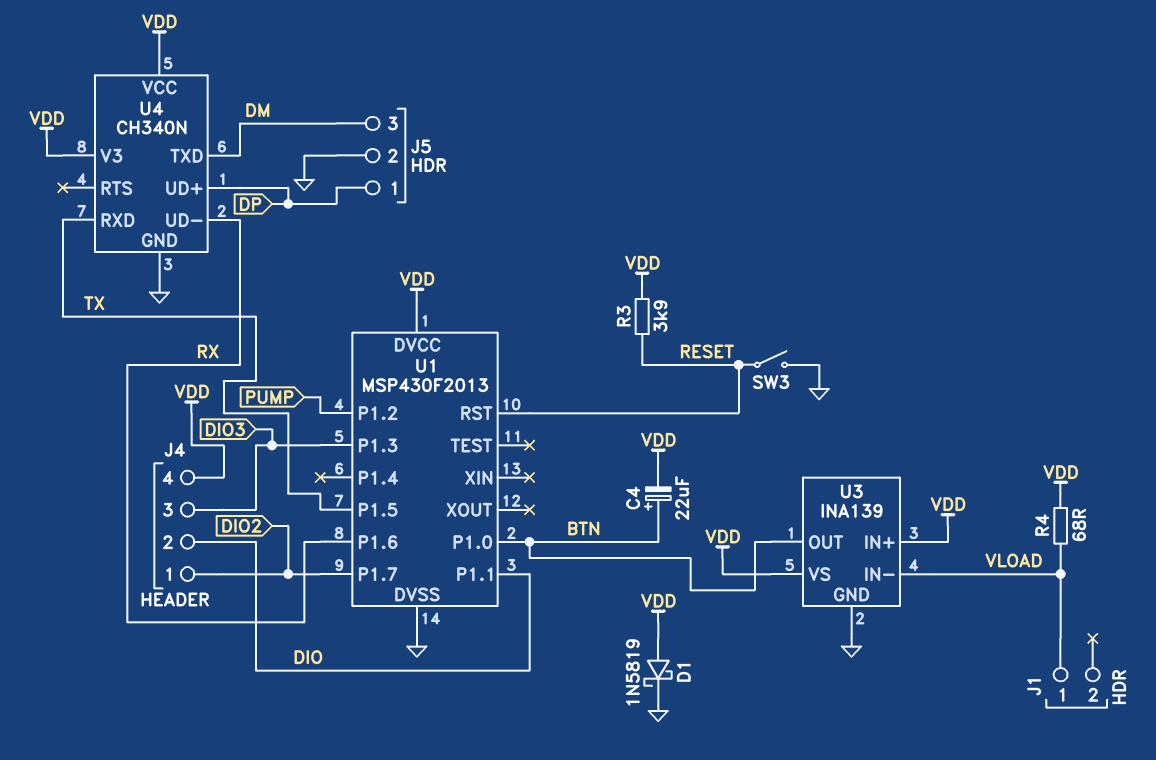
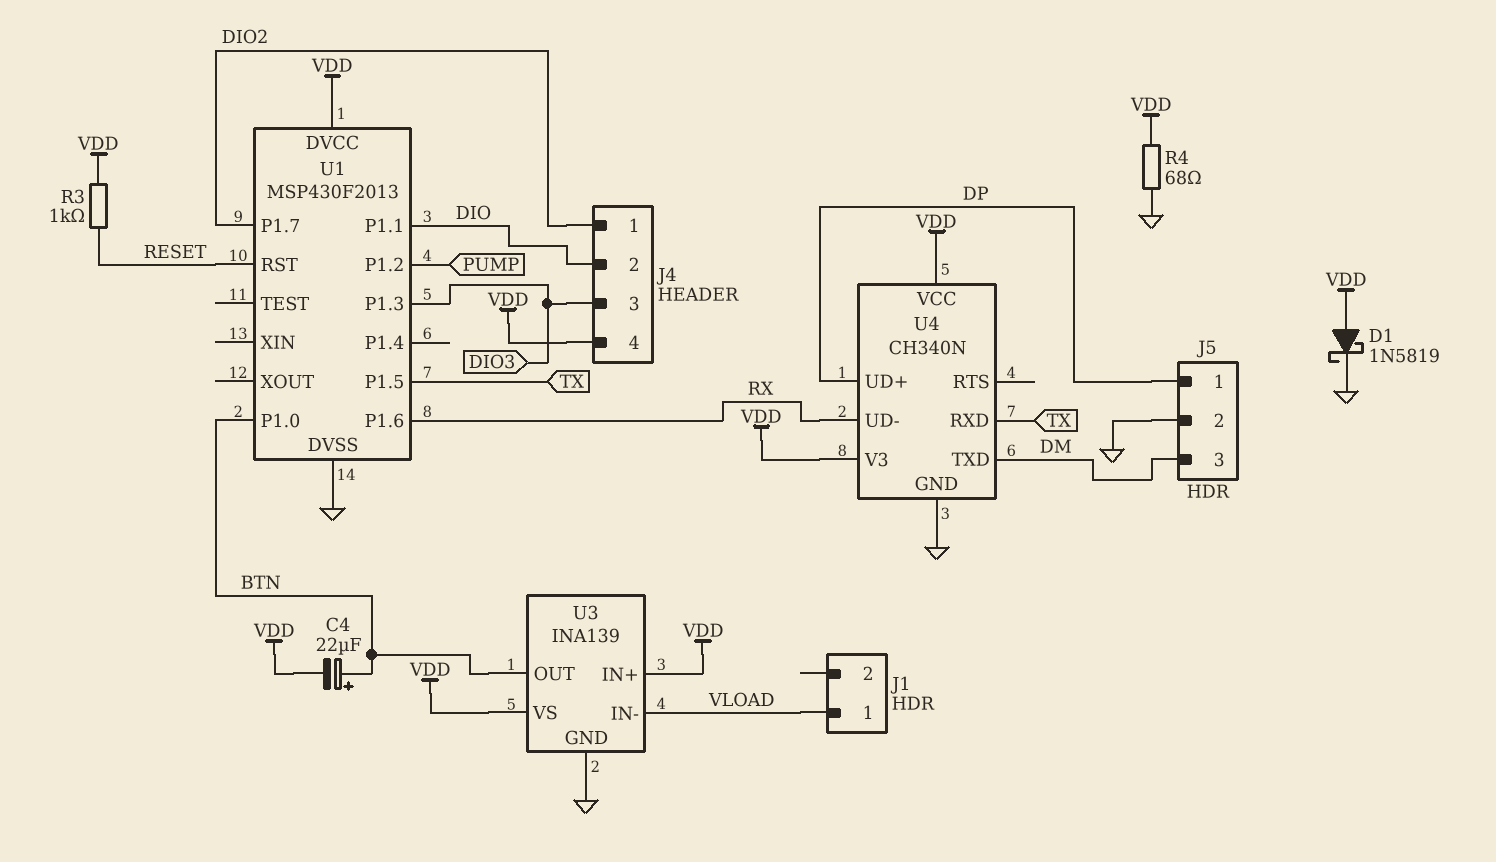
R3: 3.9k (RESET, VDD) -> 1k (RESET, VDD)
R4: 68 (VDD, VLOAD) -> 68 (GND, VDD)
SW3: switch (GND, RESET) -> none

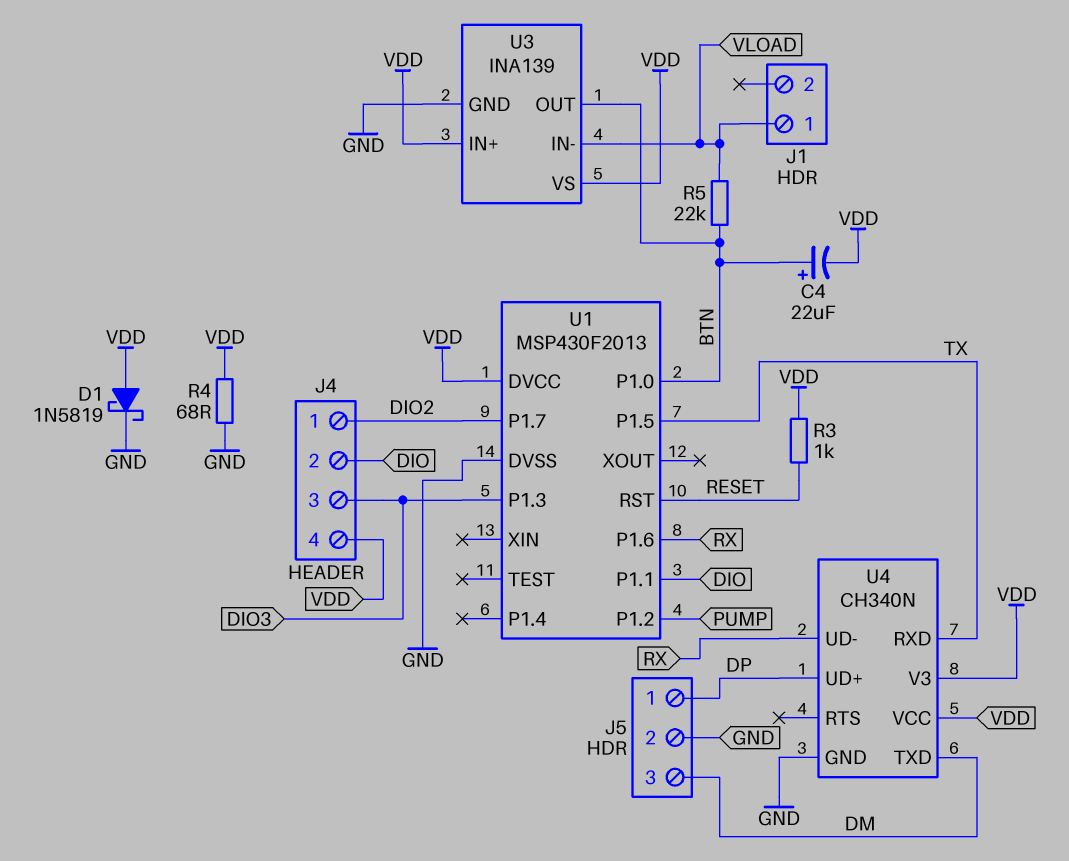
R5: none -> 22k (BTN, VLOAD)

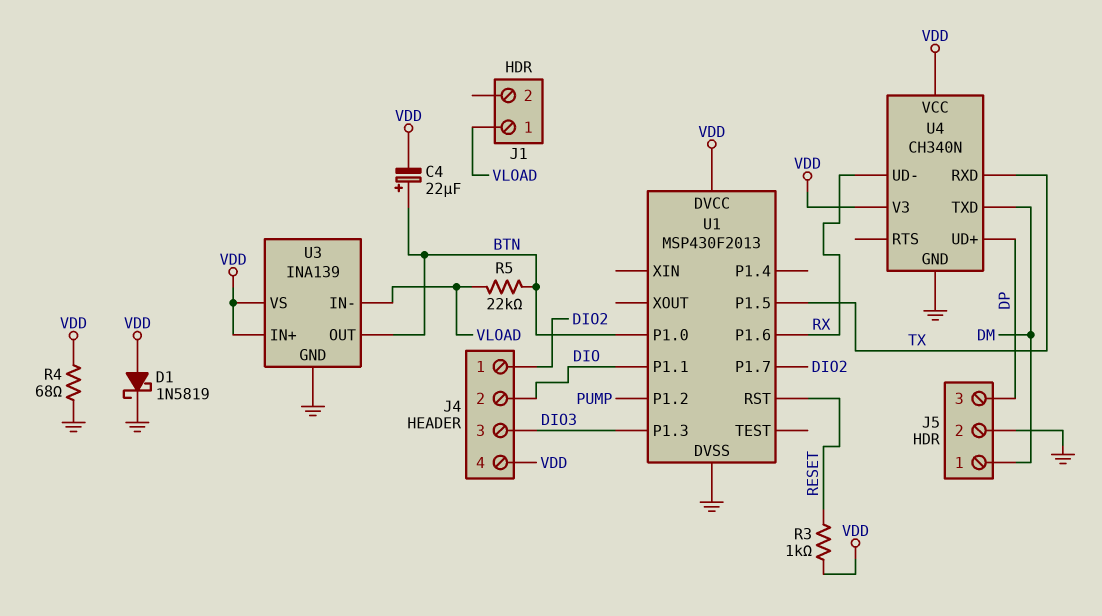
J5 pin 1: DP -> DM
J5 pin 3: DM -> DP

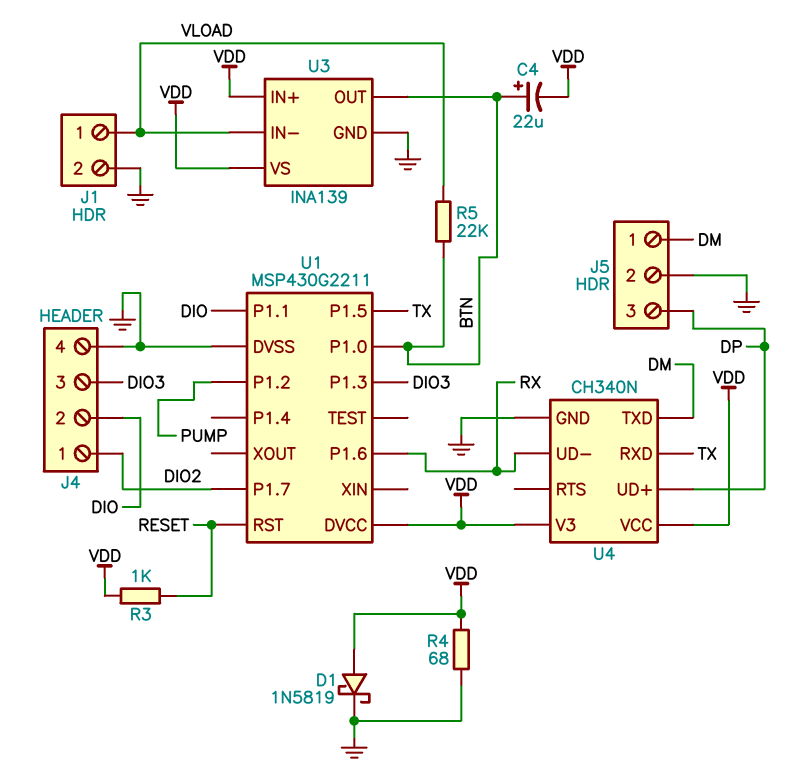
J1 pin 2: none -> GND
J4 pin 4: VDD -> GND
U1: MSP430F2013 -> MSP430G2211

